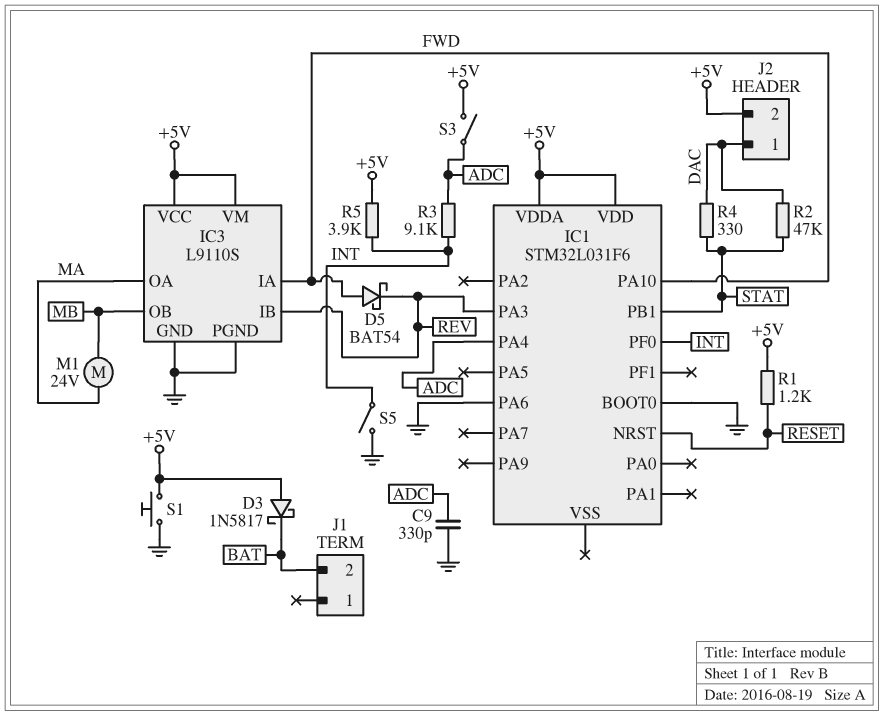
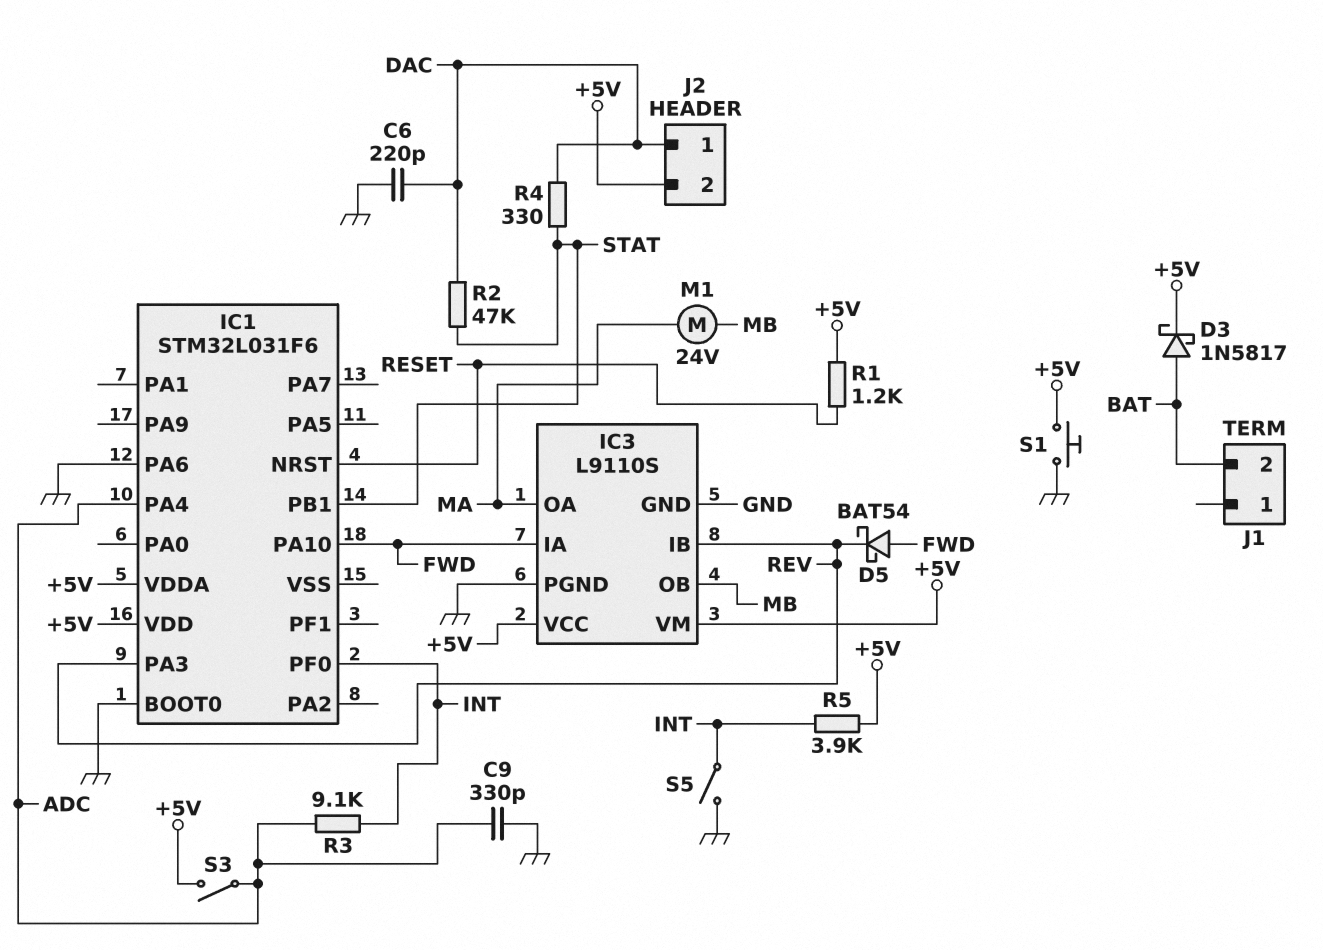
C6: none -> 220pF (DAC, GND)
D3: schottky 1N5817 (A +5V, K BAT) -> schottky 1N5817 (A BAT, K +5V)

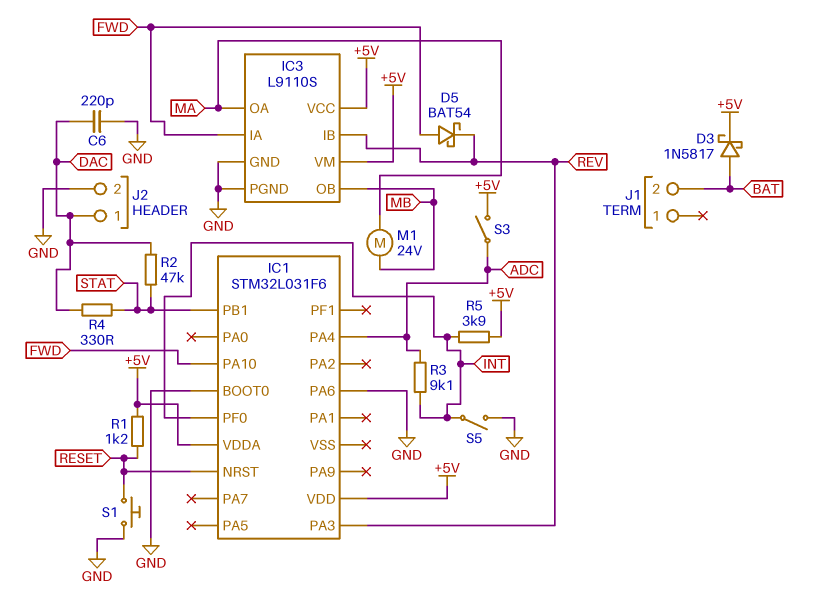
C9: 330pF (ADC, GND) -> none
J2 pin 2: +5V -> GND
S1: button (+5V, GND) -> button (GND, RESET)

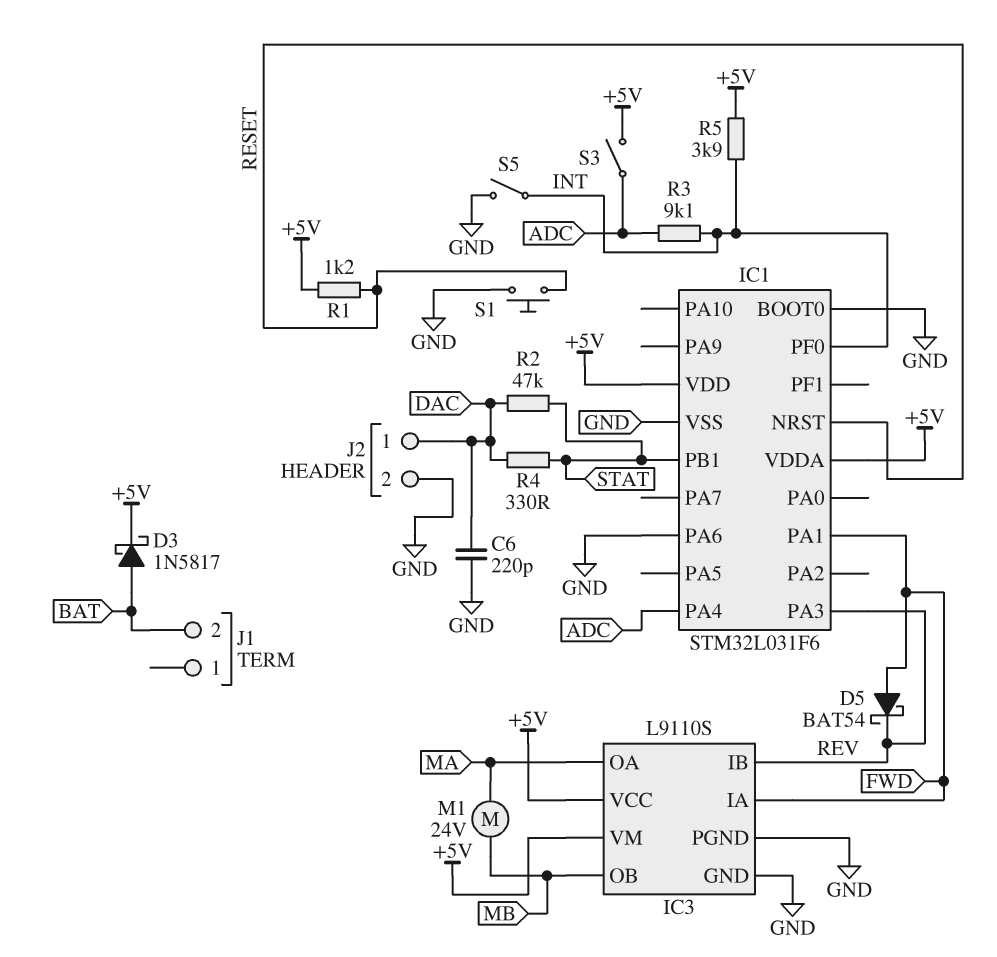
IC1 pin PA1: none -> FWD
IC1 pin PA10: FWD -> none
IC1 pin VSS: none -> GND

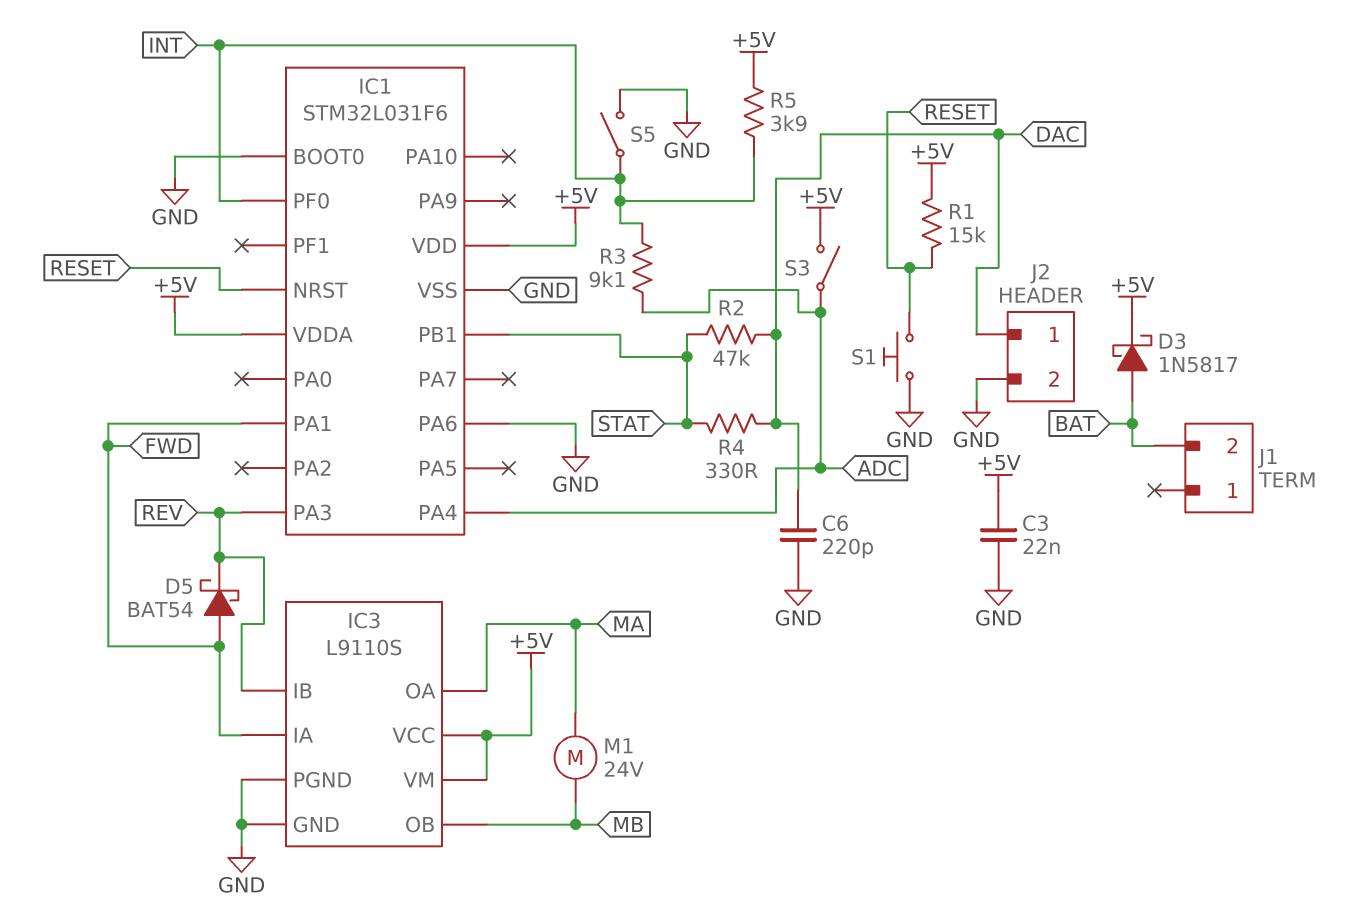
C3: none -> 22nF (+5V, GND)
R1: 1.2k (+5V, RESET) -> 15k (+5V, RESET)

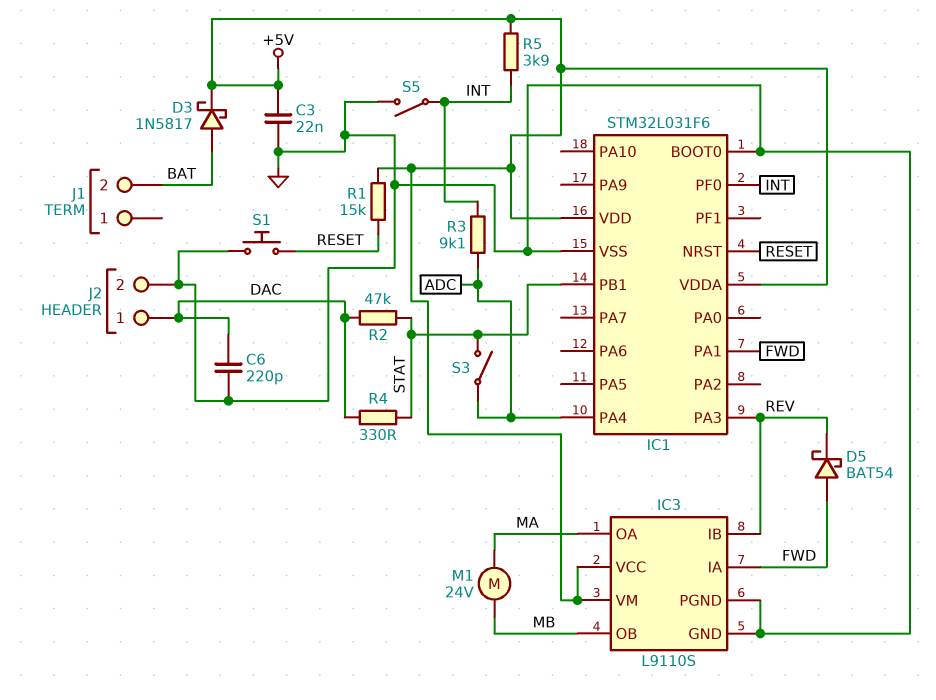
IC1 pin PA6: GND -> none
S3: switch (+5V, ADC) -> switch (ADC, STAT)

